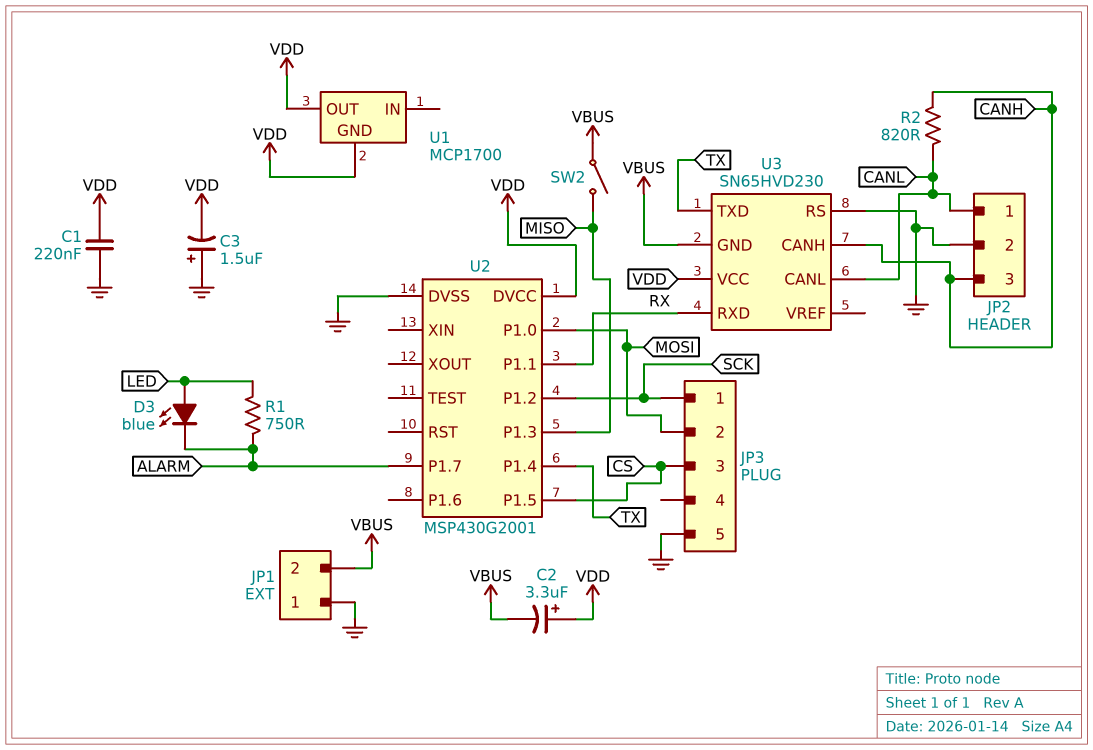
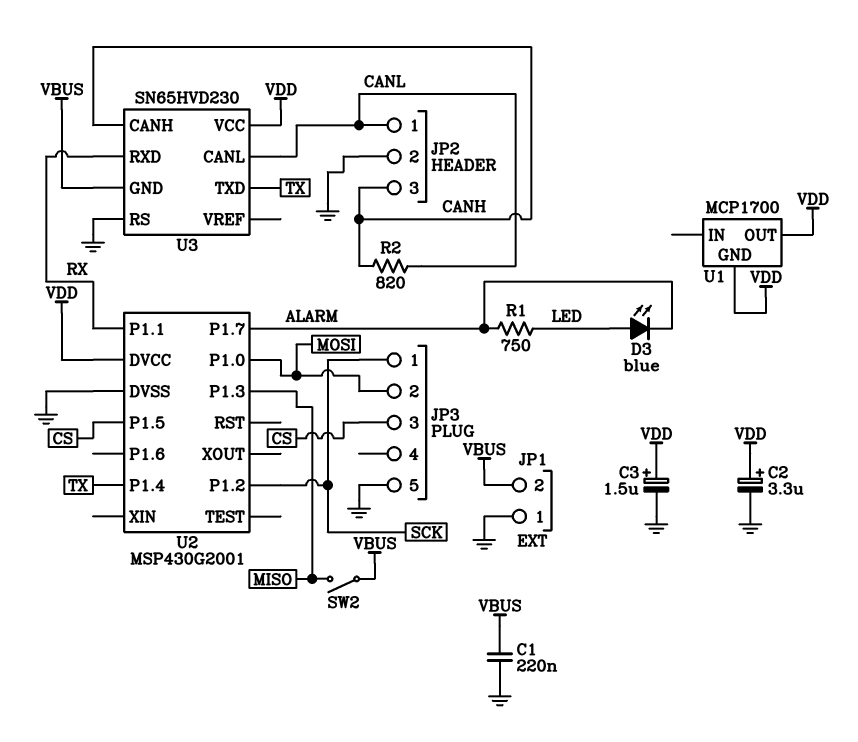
C1: 220nF (GND, VDD) -> 220nF (GND, VBUS)
C2: 3.3uF (plus VDD, minus VBUS) -> 3.3uF (plus VDD, minus GND)
C3: 1.5uF (plus GND, minus VDD) -> 1.5uF (plus VDD, minus GND)

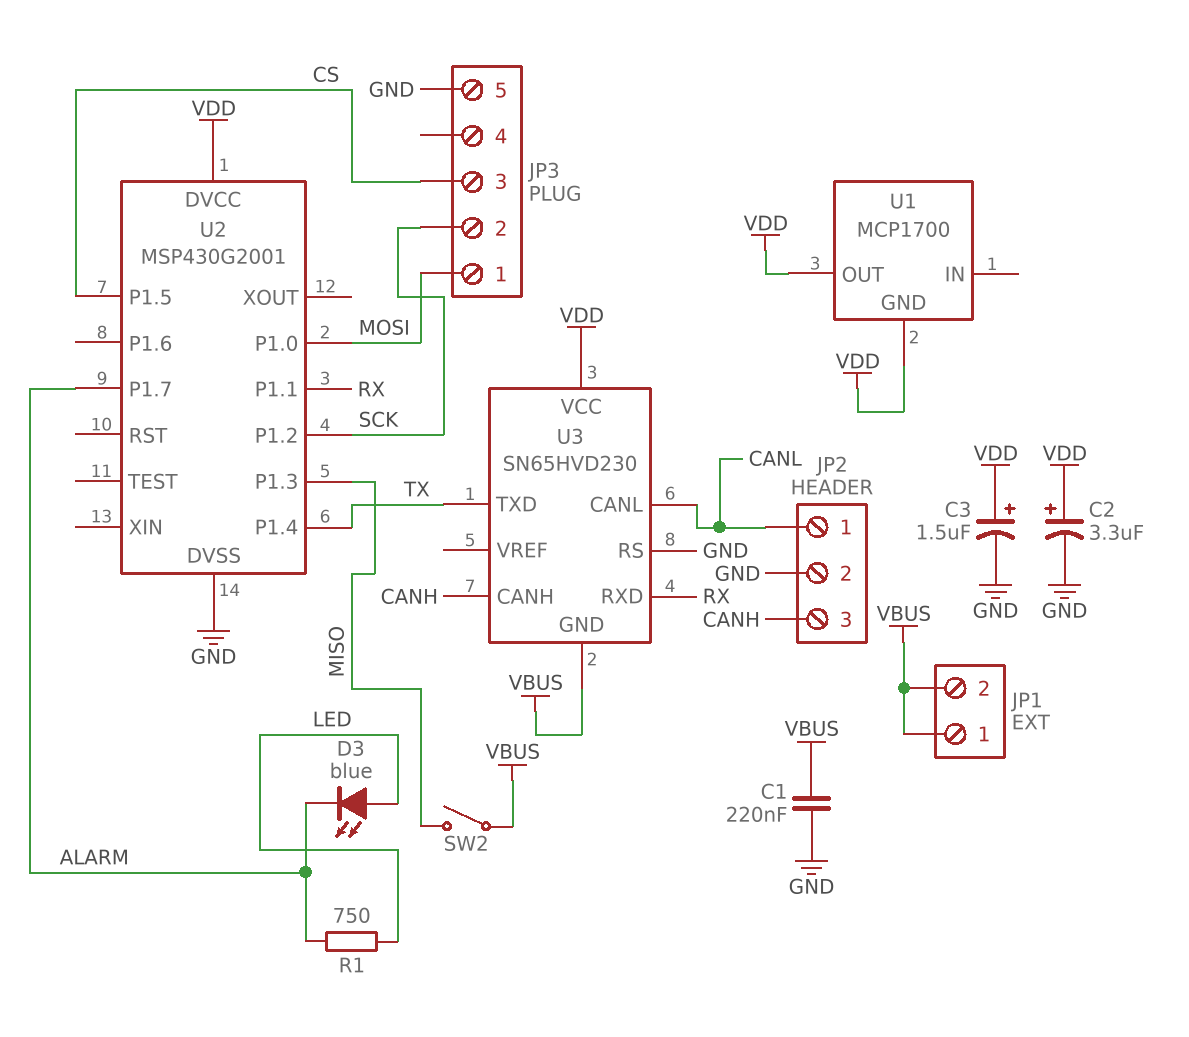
JP1 pin 1: GND -> VBUS
JP3 pin 1: SCK -> MOSI
JP3 pin 2: MOSI -> SCK
R2: 820 (CANH, CANL) -> none

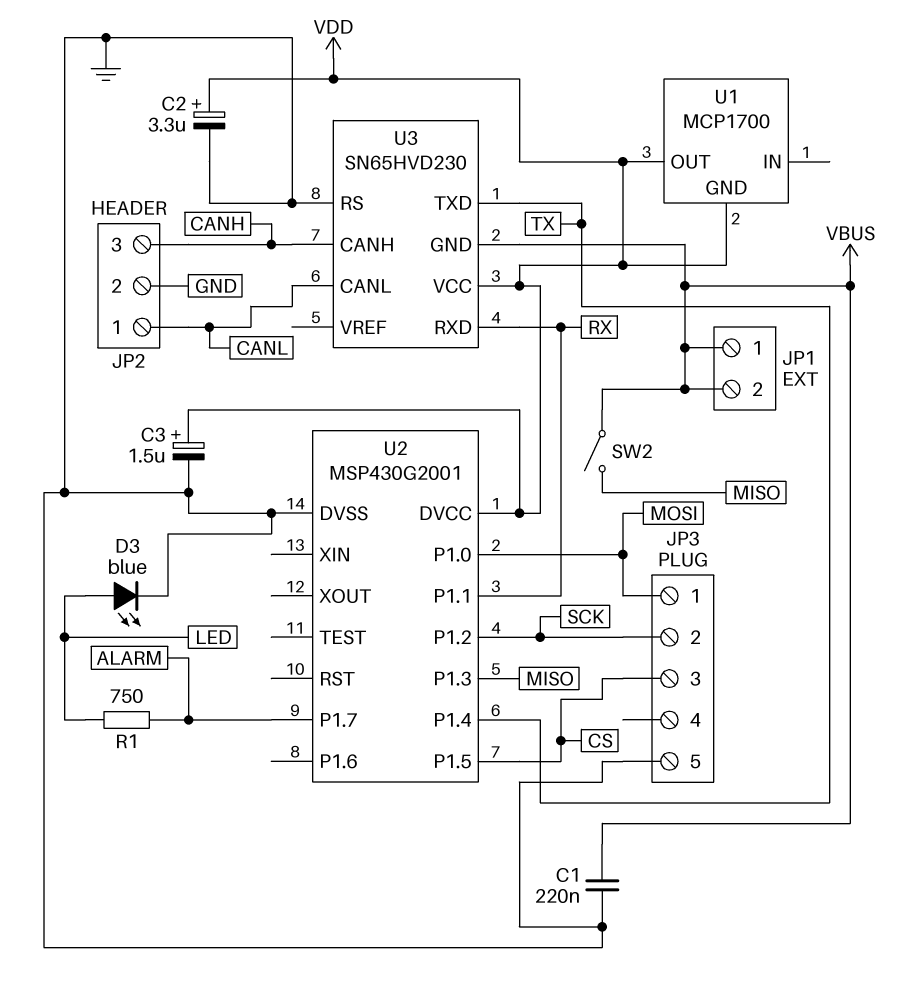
D3: LED blue (A LED, K ALARM) -> LED blue (A LED, K GND)

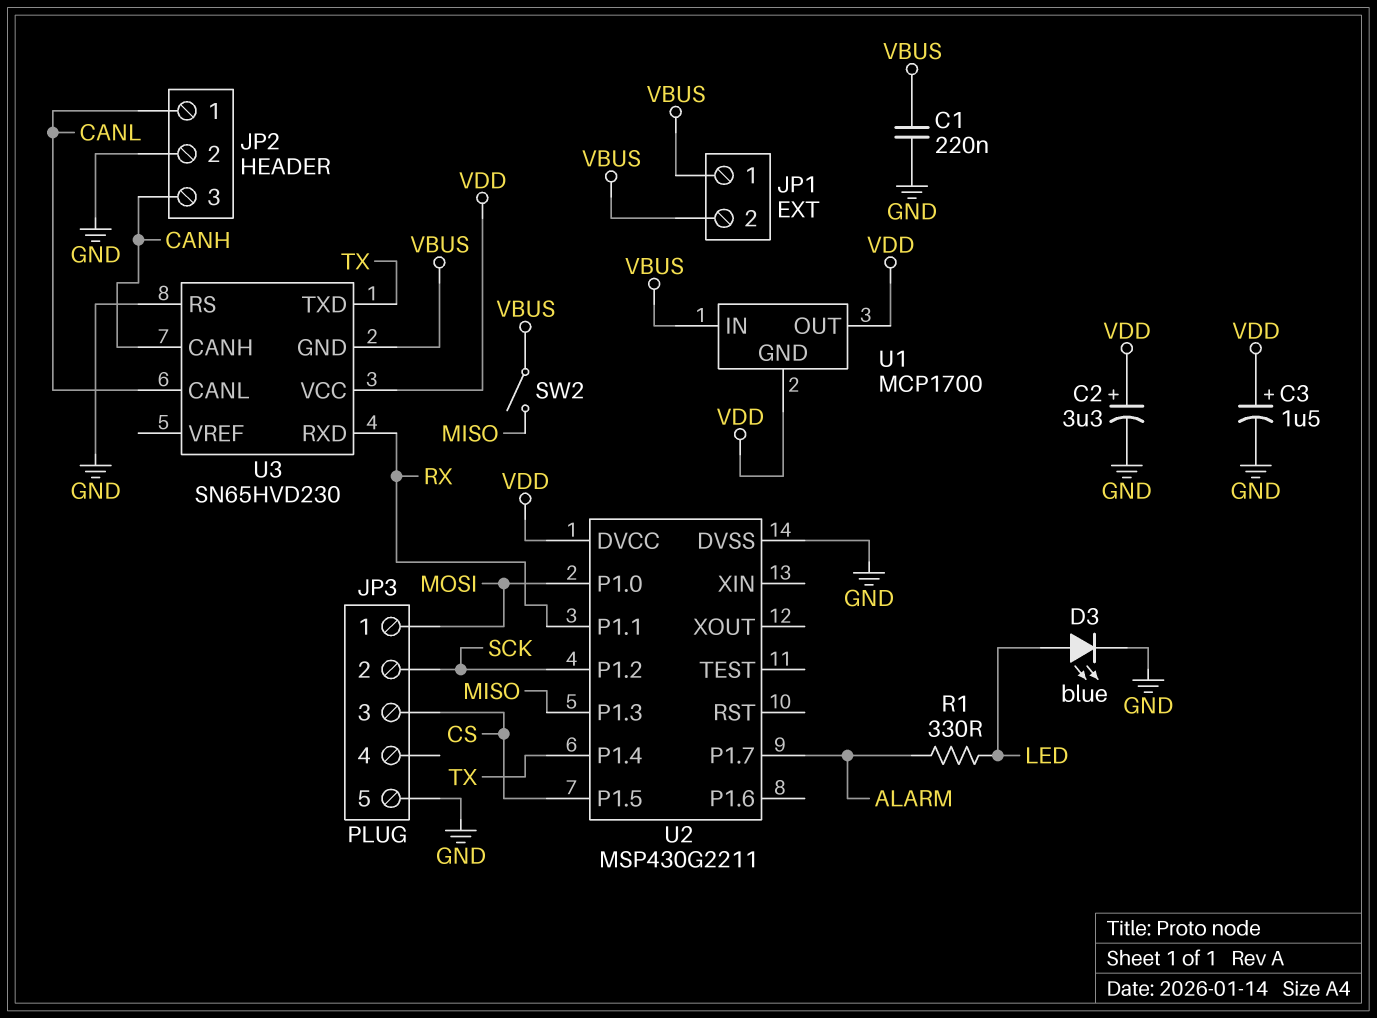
R1: 750 (ALARM, LED) -> 330 (ALARM, LED)
U1 pin IN: none -> VBUS
U2: MSP430G2001 -> MSP430G2211

